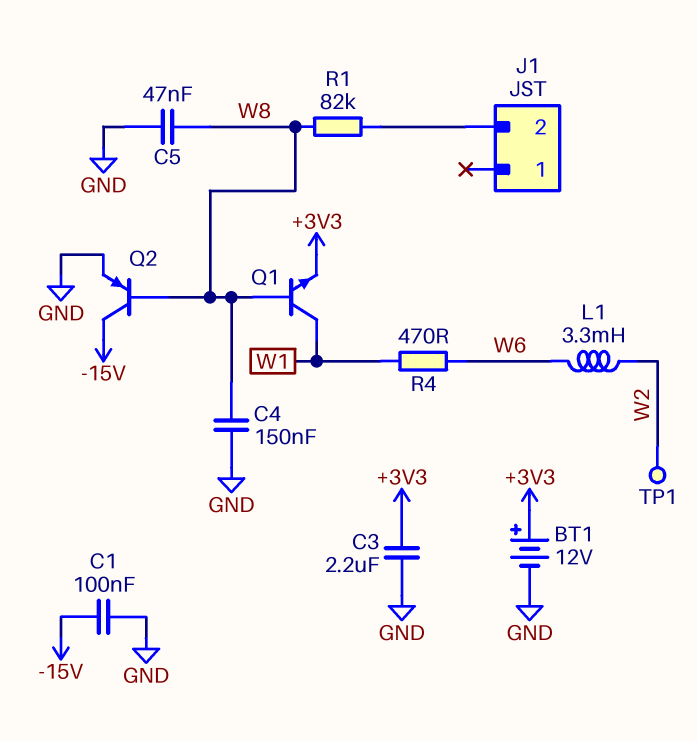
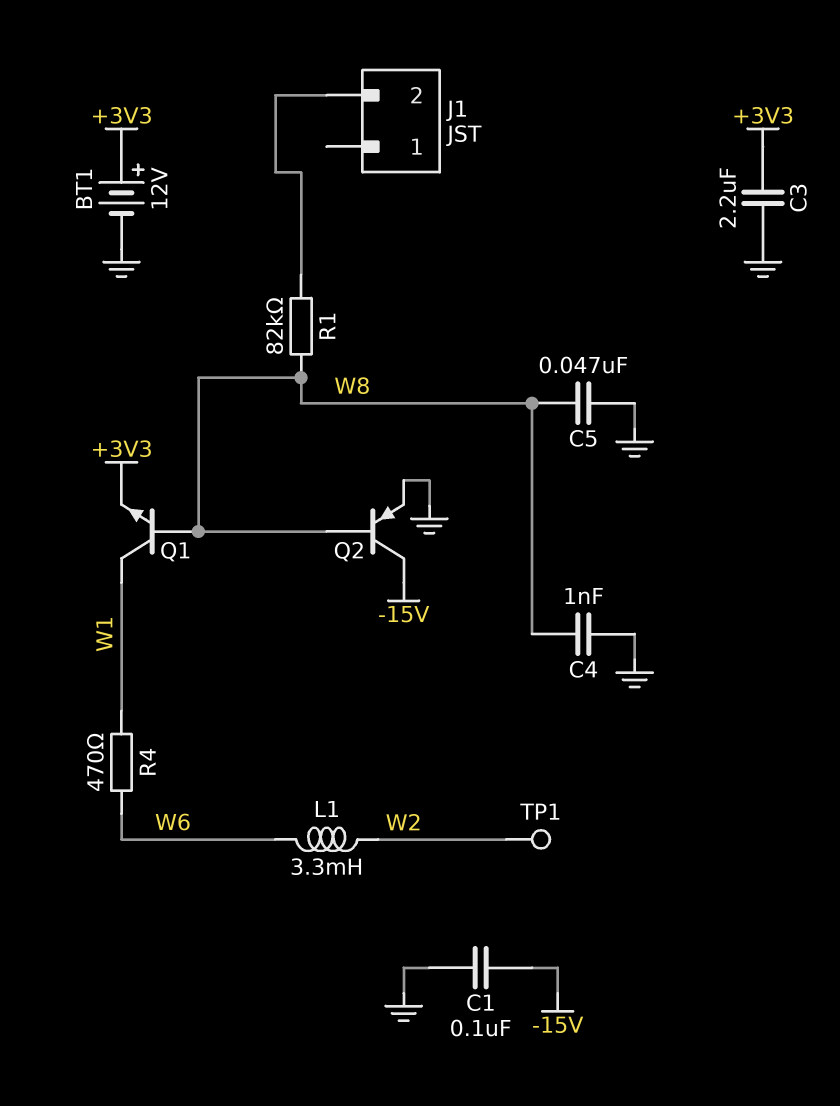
C4: 150nF (GND, W8) -> 1nF (GND, W8)

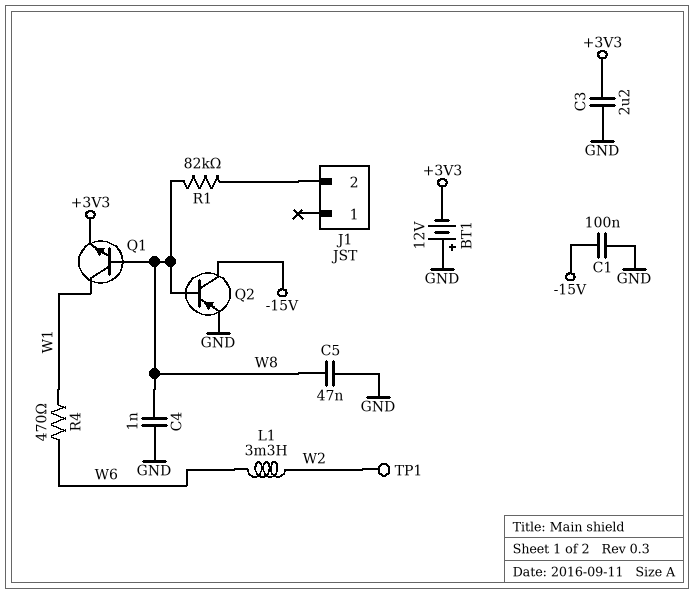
BT1: 12V (plus +3V3, minus GND) -> 12V (plus GND, minus +3V3)

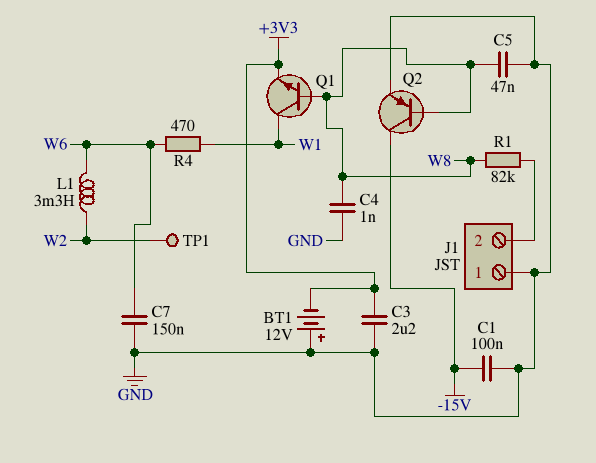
C7: none -> 150nF (GND, W6)
J1 pin 1: none -> GND

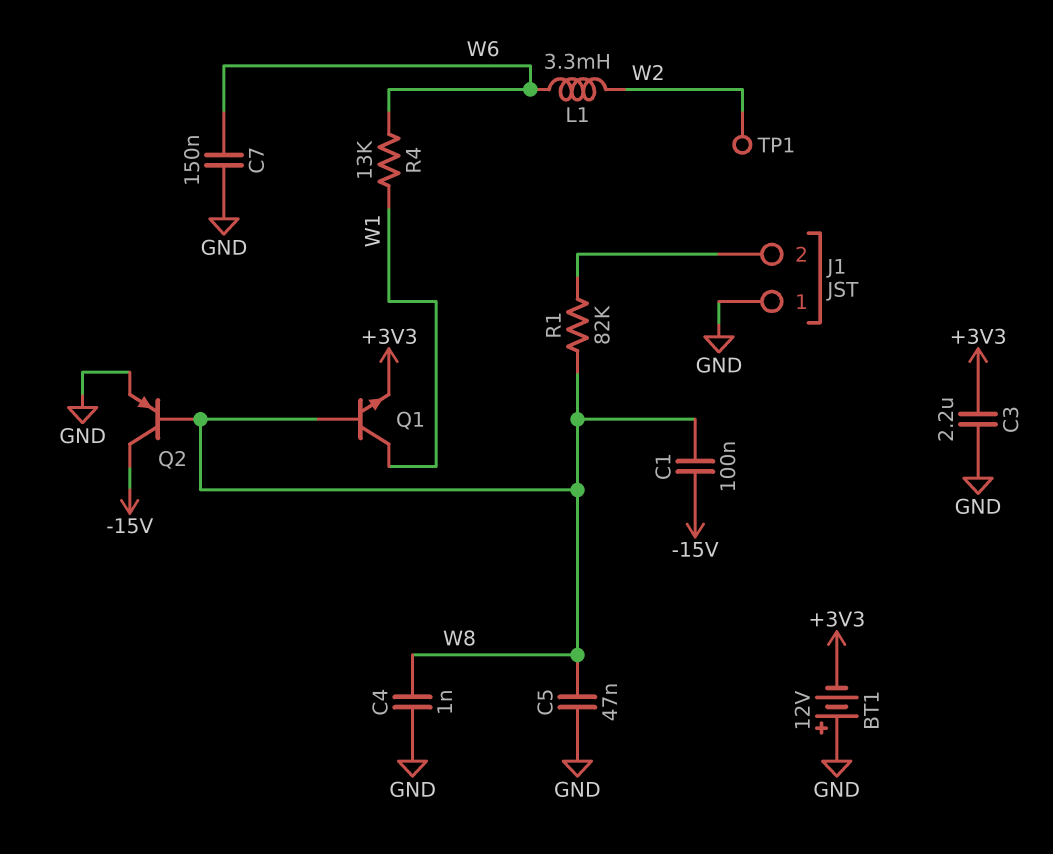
C1: 100nF (-15V, GND) -> 100nF (-15V, W8)
R4: 470 (W1, W6) -> 13k (W1, W6)

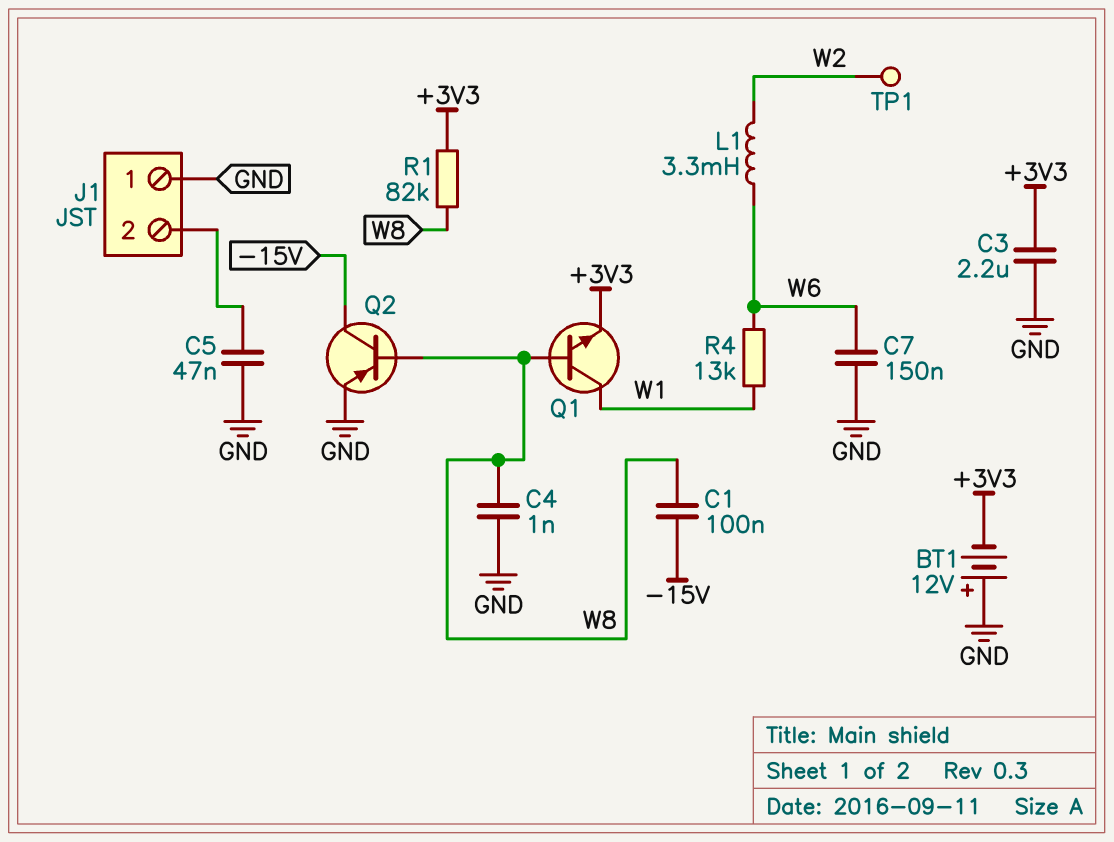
C5: 47nF (GND, W8) -> 47nF (GND, J1/2)
R1: 82k (J1/2, W8) -> 82k (+3V3, W8)

